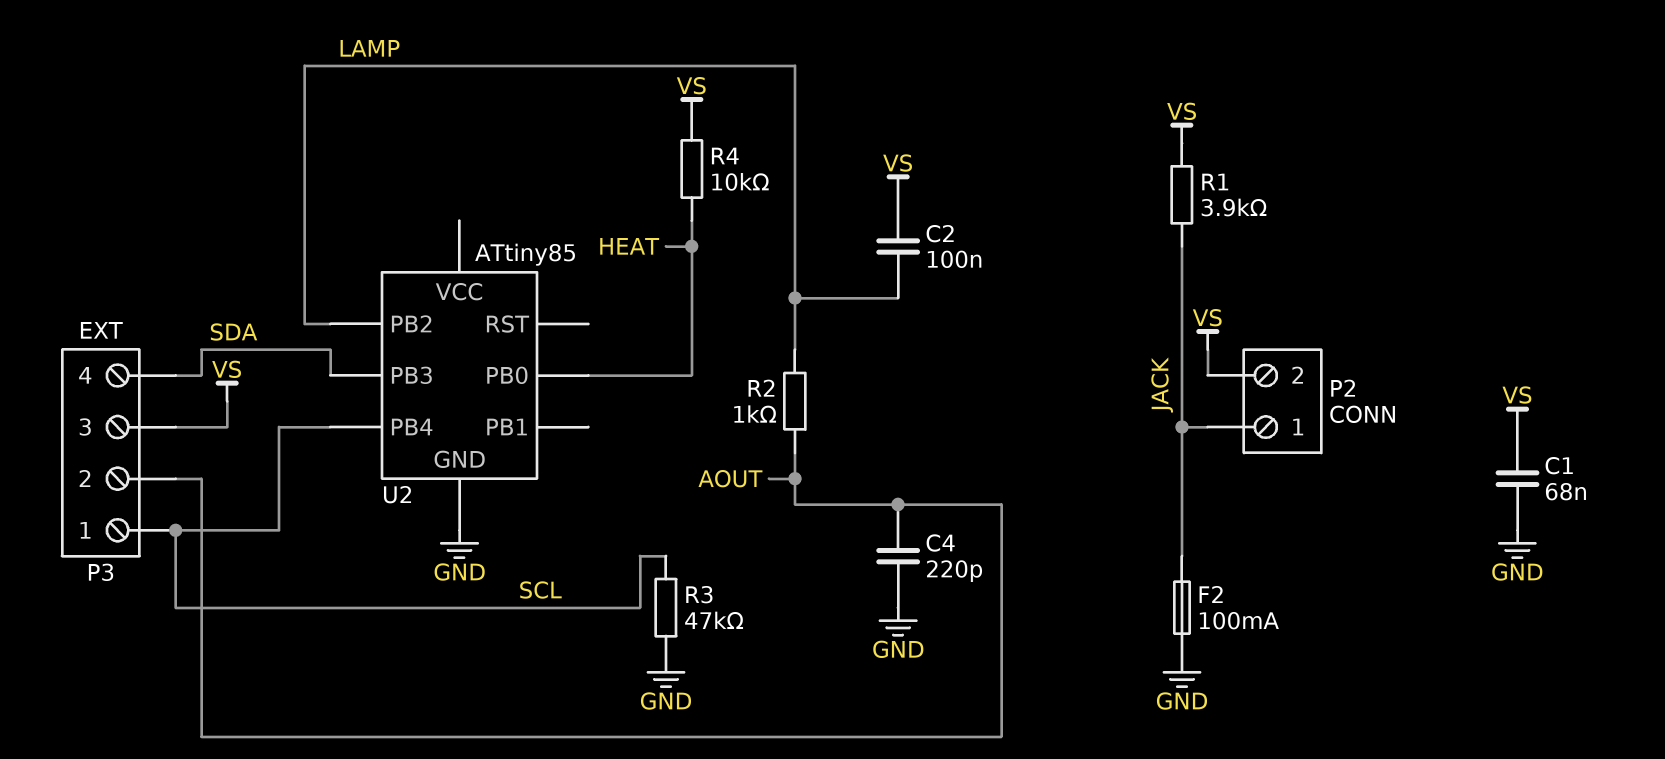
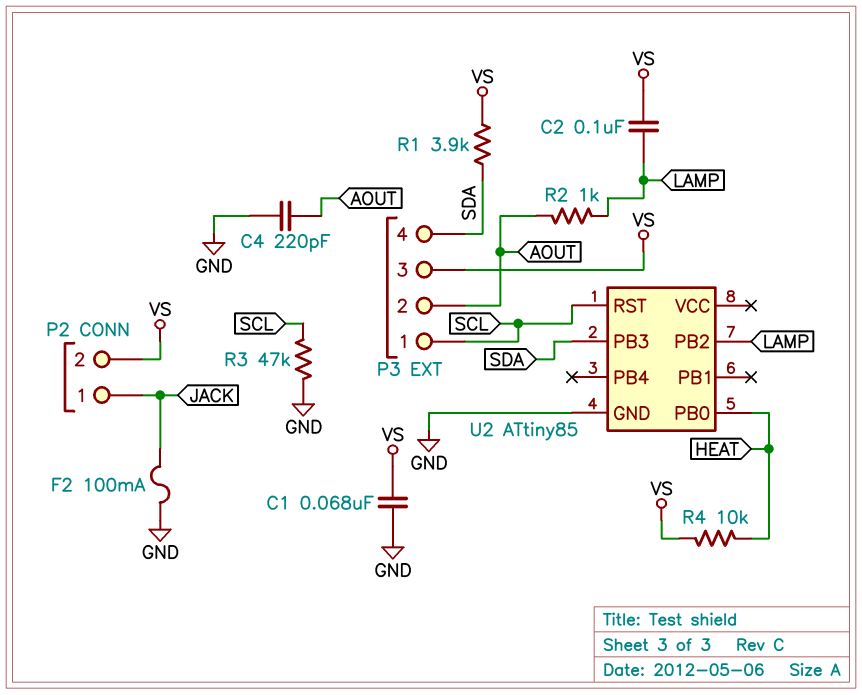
R1: 3.9k (JACK, VS) -> 3.9k (SDA, VS)
U2 pin PB4: SCL -> none
U2 pin RST: none -> SCL

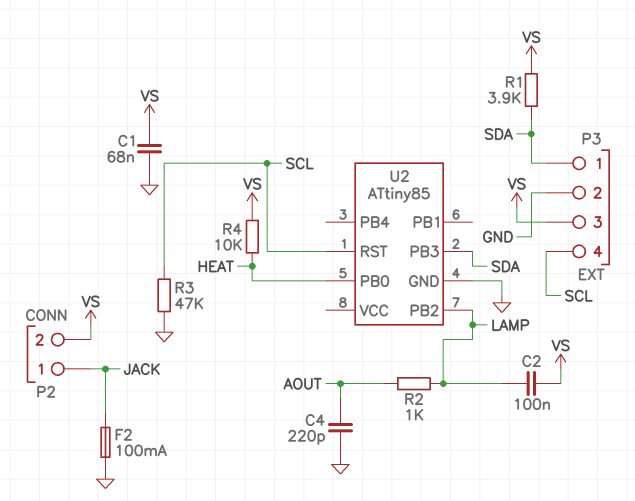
P3 pin 1: SCL -> SDA
P3 pin 2: AOUT -> GND
P3 pin 4: SDA -> SCL

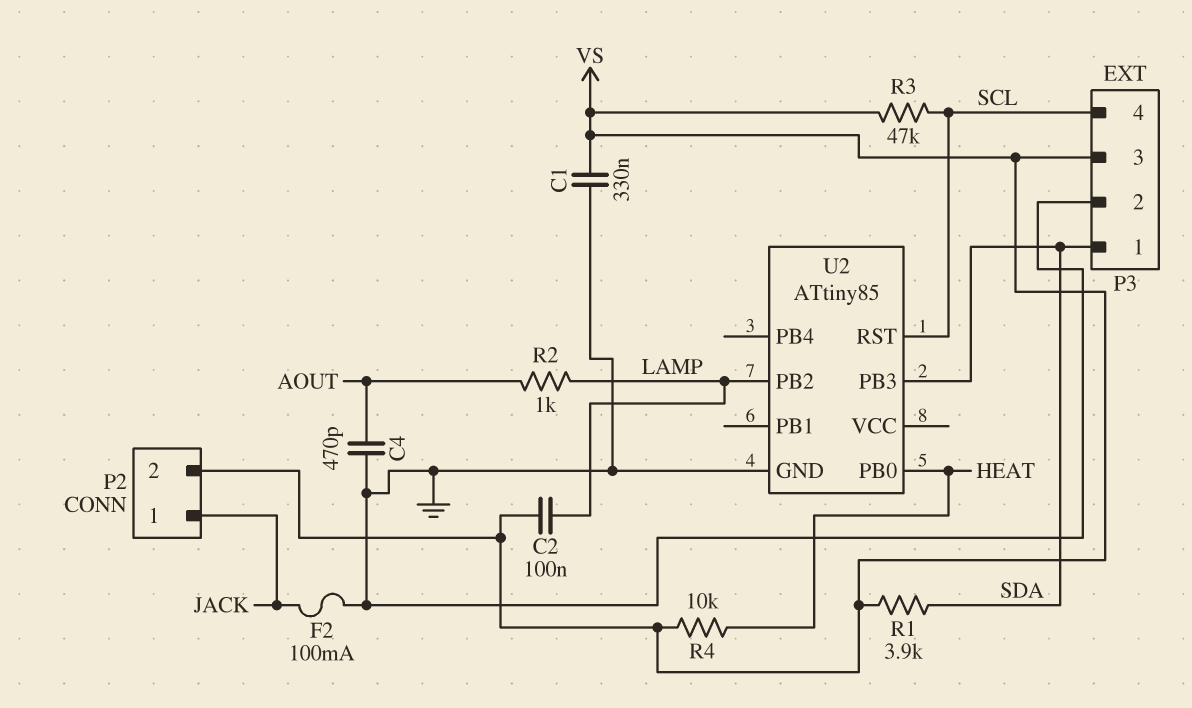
C1: 68nF (GND, VS) -> 330nF (GND, VS)
C4: 220pF (AOUT, GND) -> 470pF (AOUT, GND)
R3: 47k (GND, SCL) -> 47k (SCL, VS)

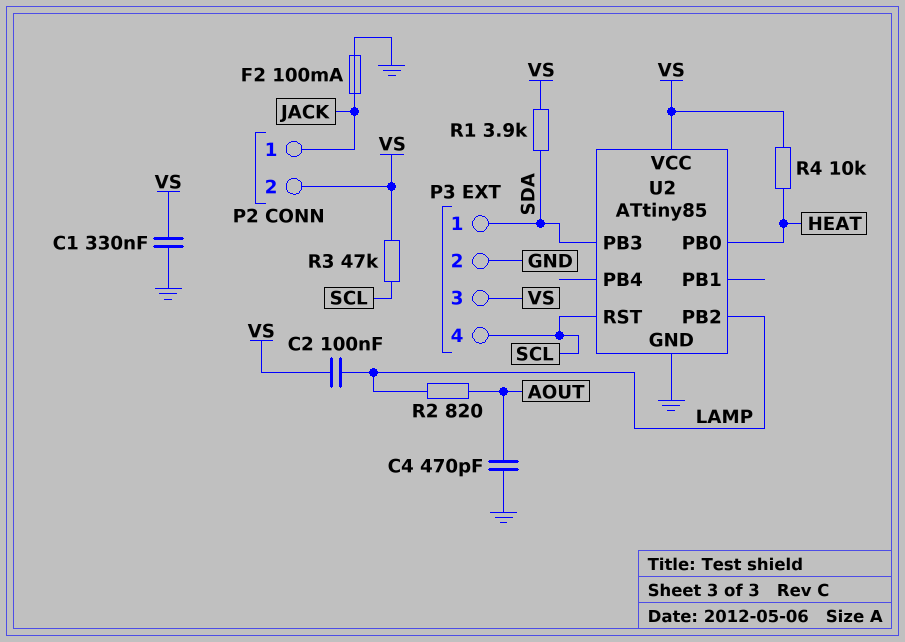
R2: 1k (AOUT, LAMP) -> 820 (AOUT, LAMP)
U2 pin VCC: none -> VS

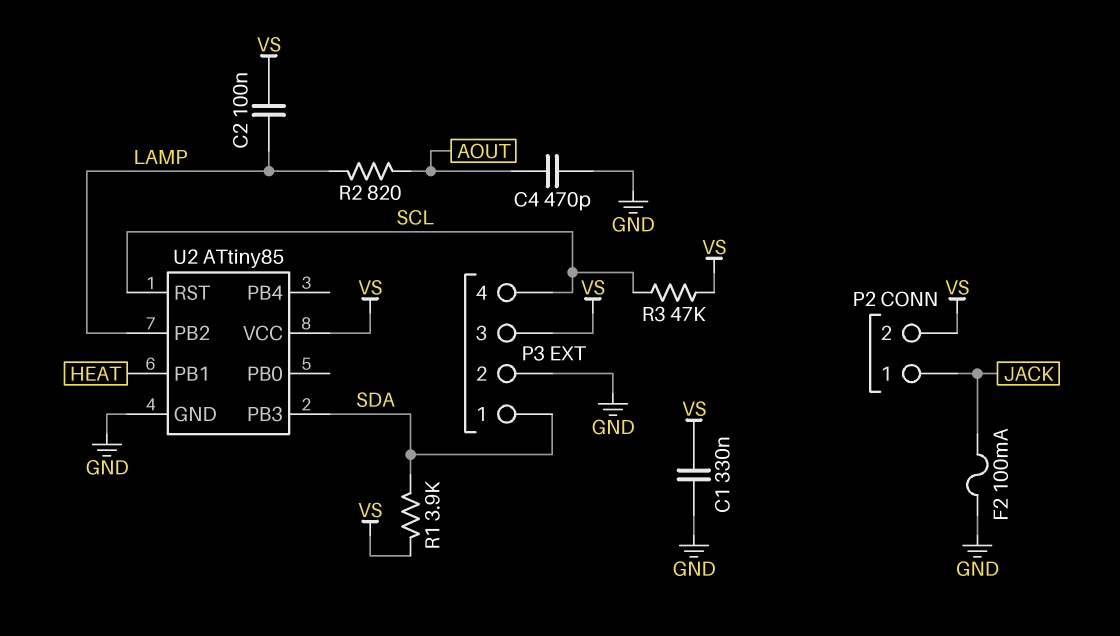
R4: 10k (HEAT, VS) -> none
U2 pin PB0: HEAT -> none
U2 pin PB1: none -> HEAT

